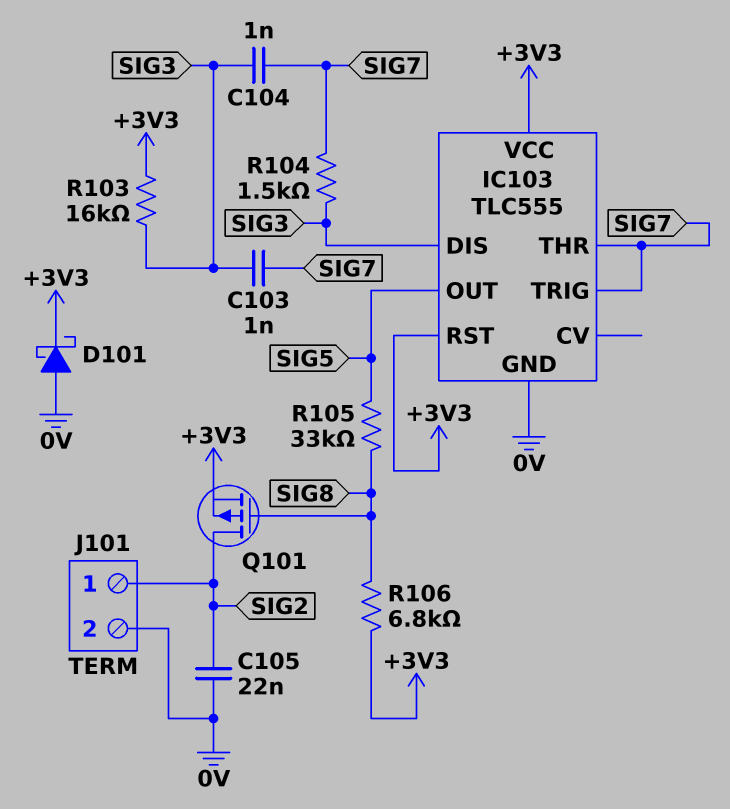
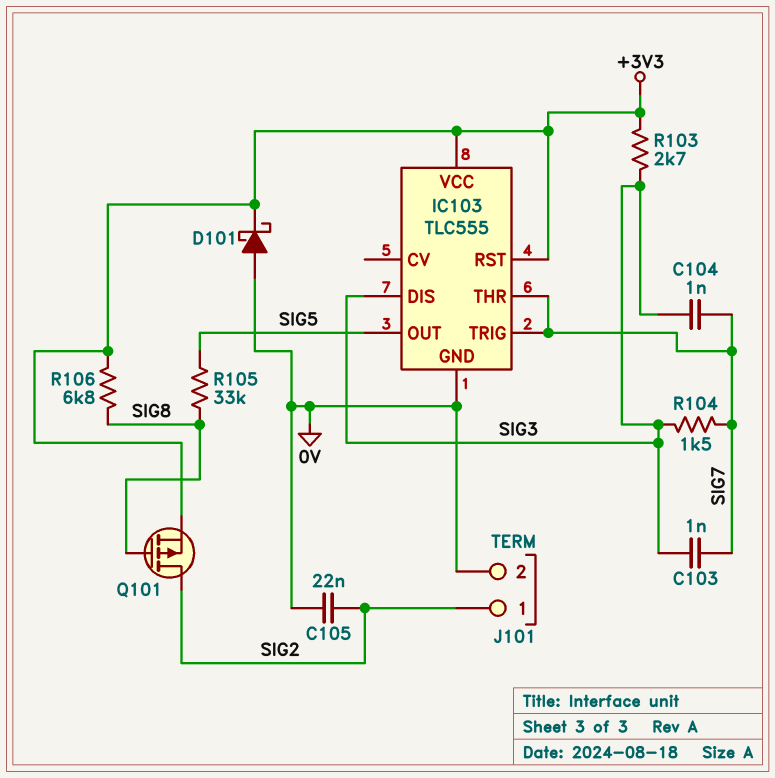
R103: 16k (+3V3, SIG3) -> 2.7k (+3V3, SIG3)

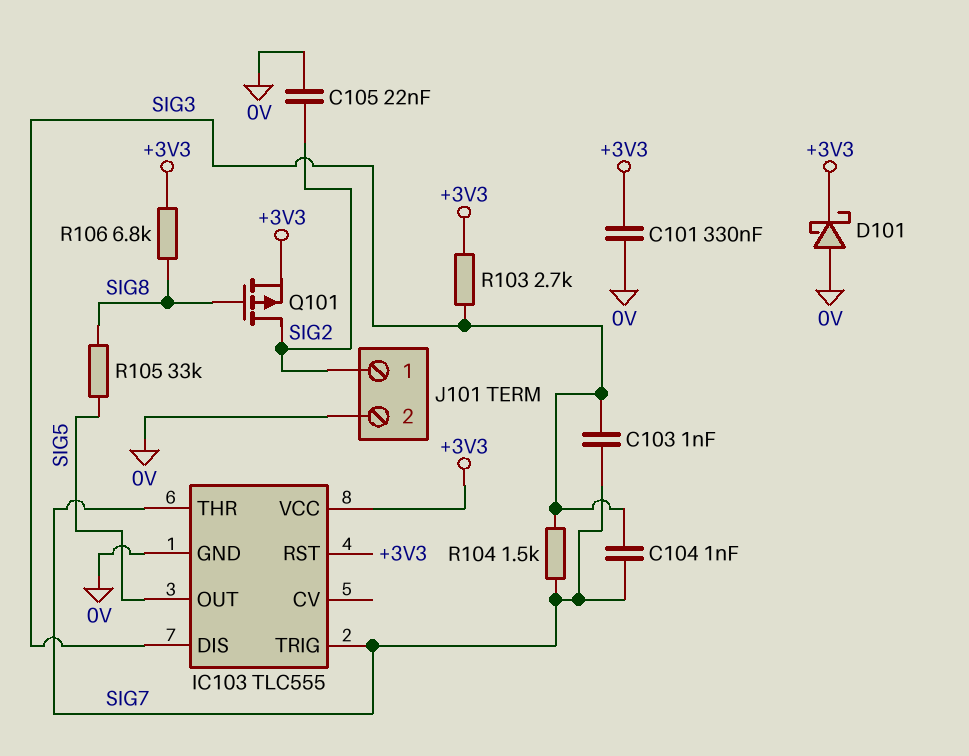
C101: none -> 330nF (+3V3, 0V)

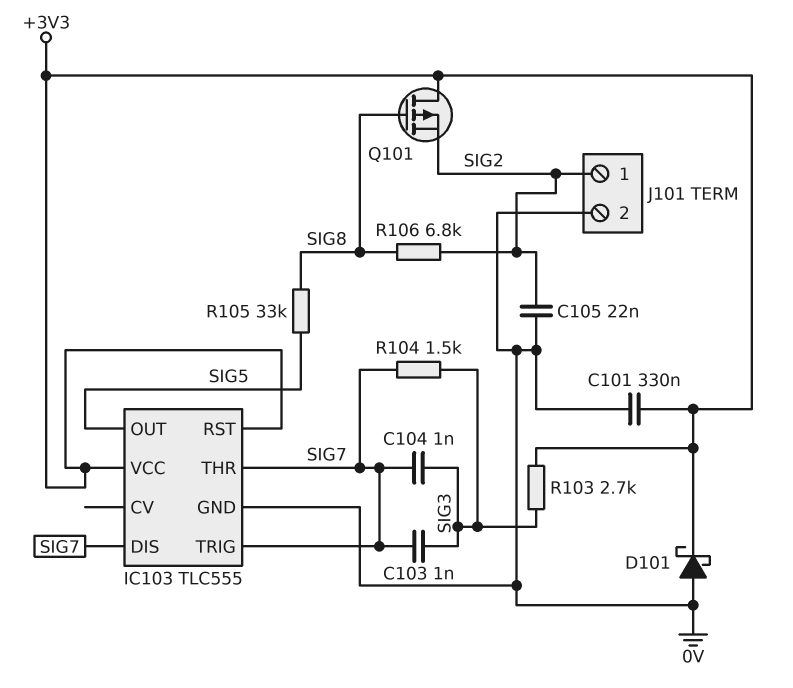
IC103 pin DIS: SIG3 -> SIG7
Q101: PMOS (G SIG8, D SIG2, S +3V3) -> PMOS (G SIG8, D +3V3, S SIG2)
R106: 6.8k (+3V3, SIG8) -> 6.8k (SIG2, SIG8)

